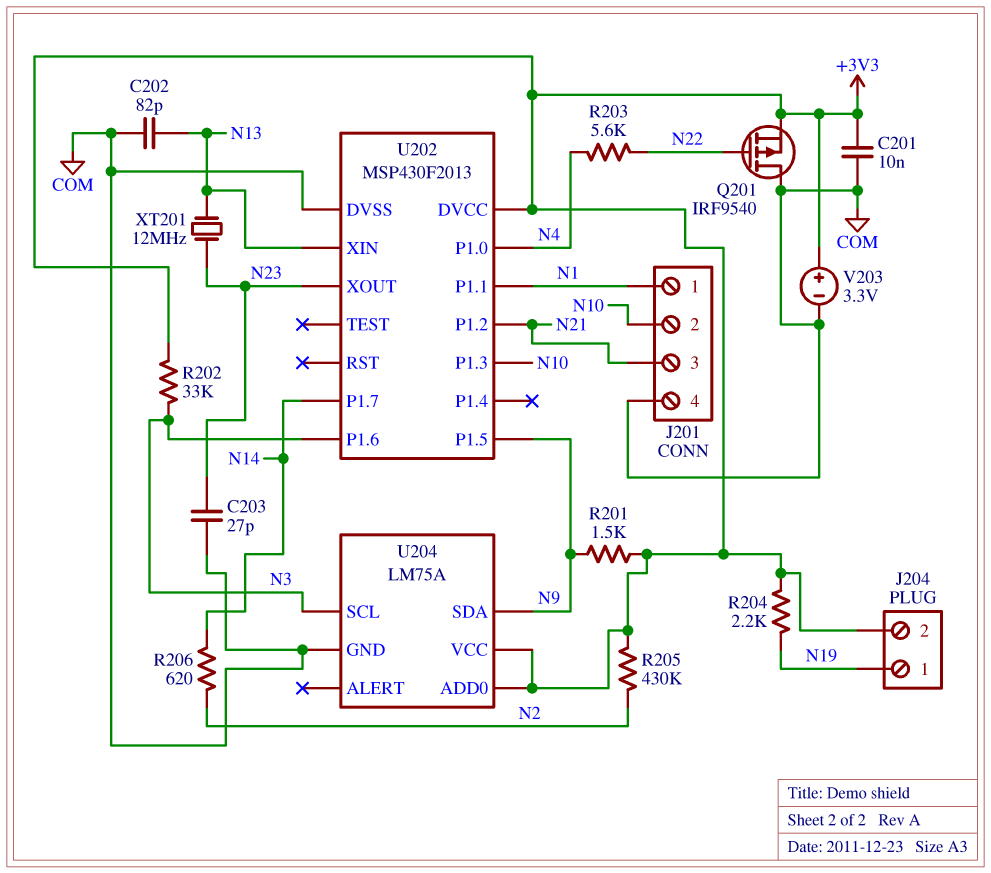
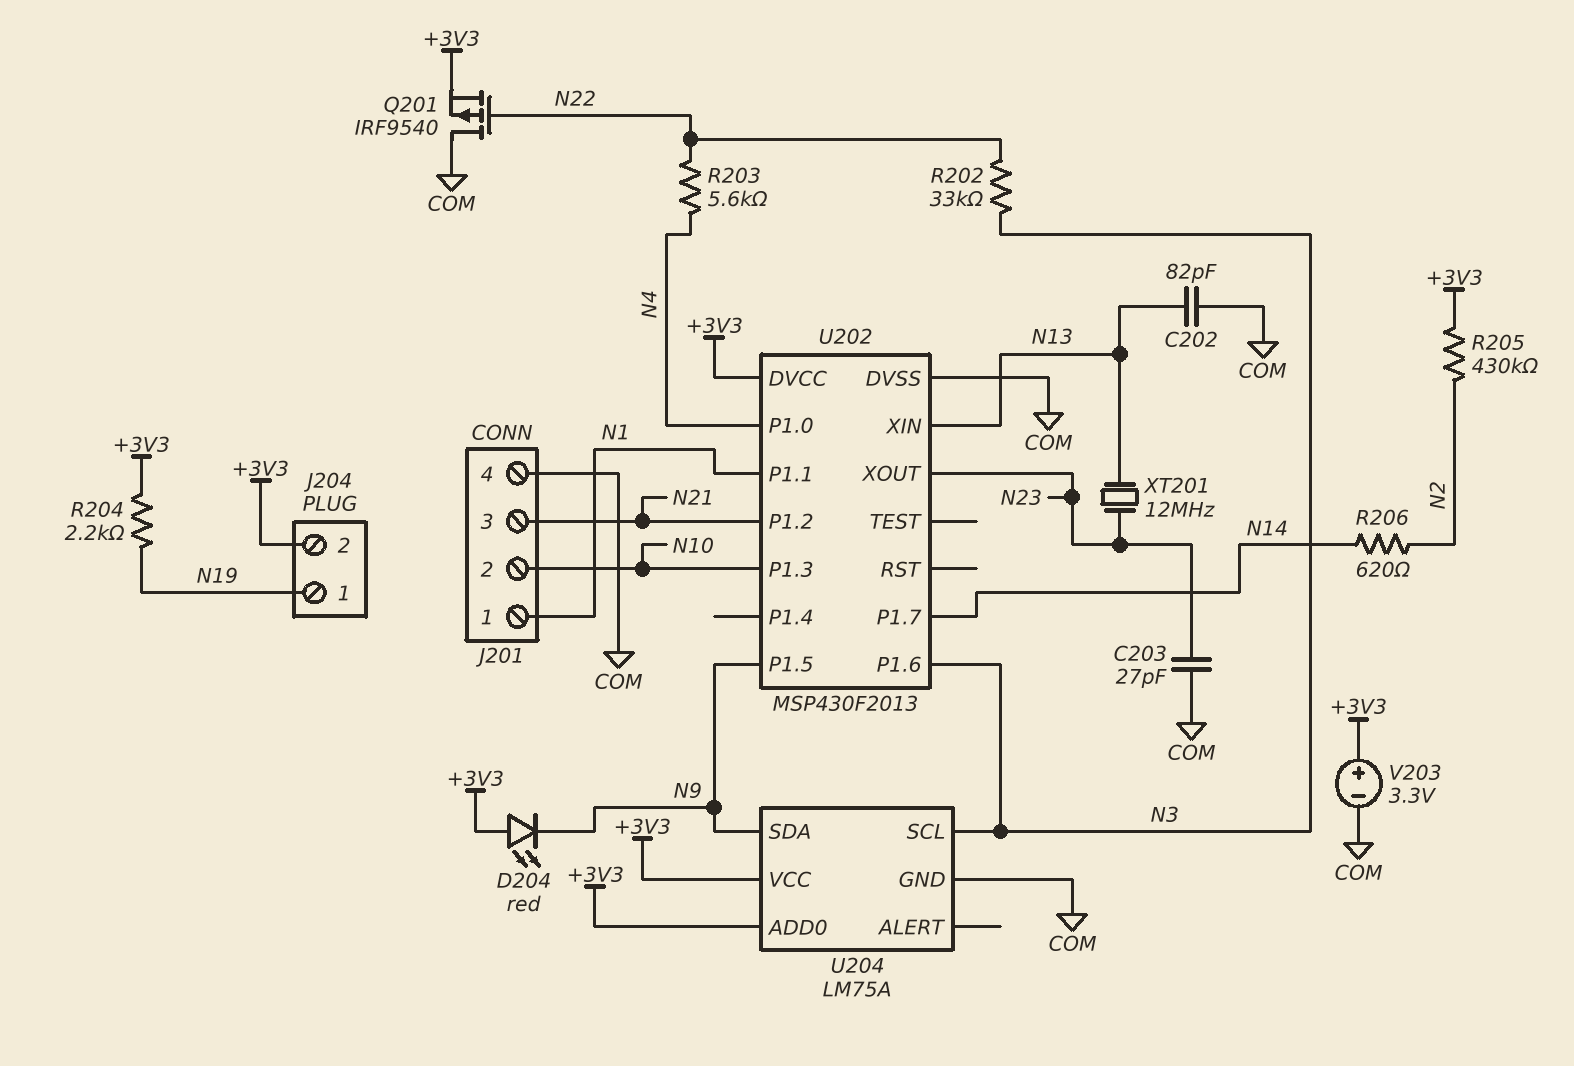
C201: 10nF (+3V3, COM) -> none
D204: none -> LED red (A +3V3, K N9)
R201: 1.5k (+3V3, N9) -> none
R202: 33k (+3V3, N3) -> 33k (N3, N22)

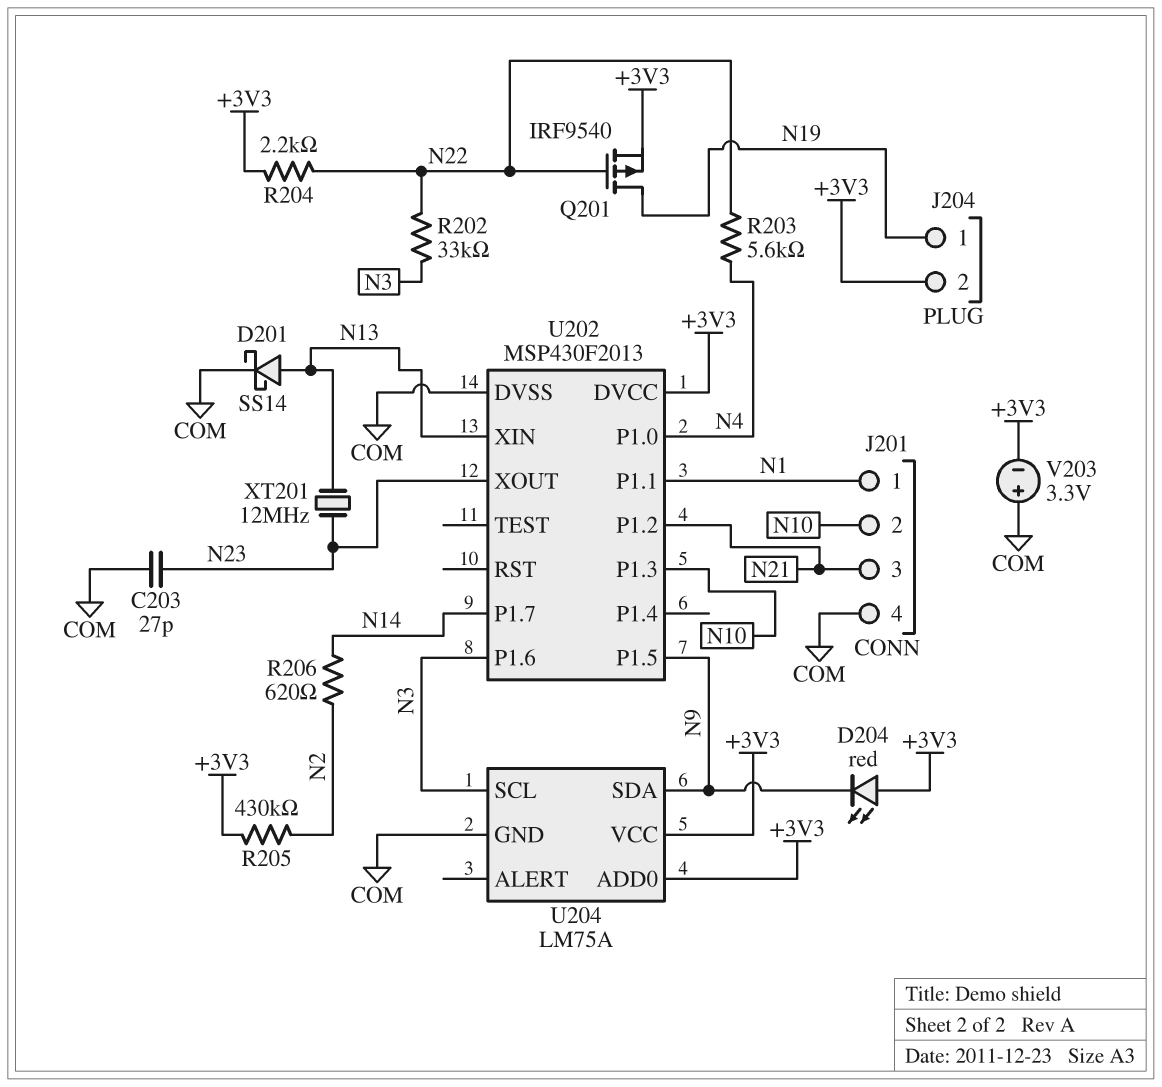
C202: 82pF (COM, N13) -> none
D201: none -> schottky SS14 (A N13, K COM)
Q201: PMOS IRF9540 (G N22, D COM, S +3V3) -> PMOS IRF9540 (G N22, D N19, S +3V3)
R204: 2.2k (+3V3, N19) -> 2.2k (+3V3, N22)
V203: 3.3V (plus +3V3, minus COM) -> 3.3V (plus COM, minus +3V3)

